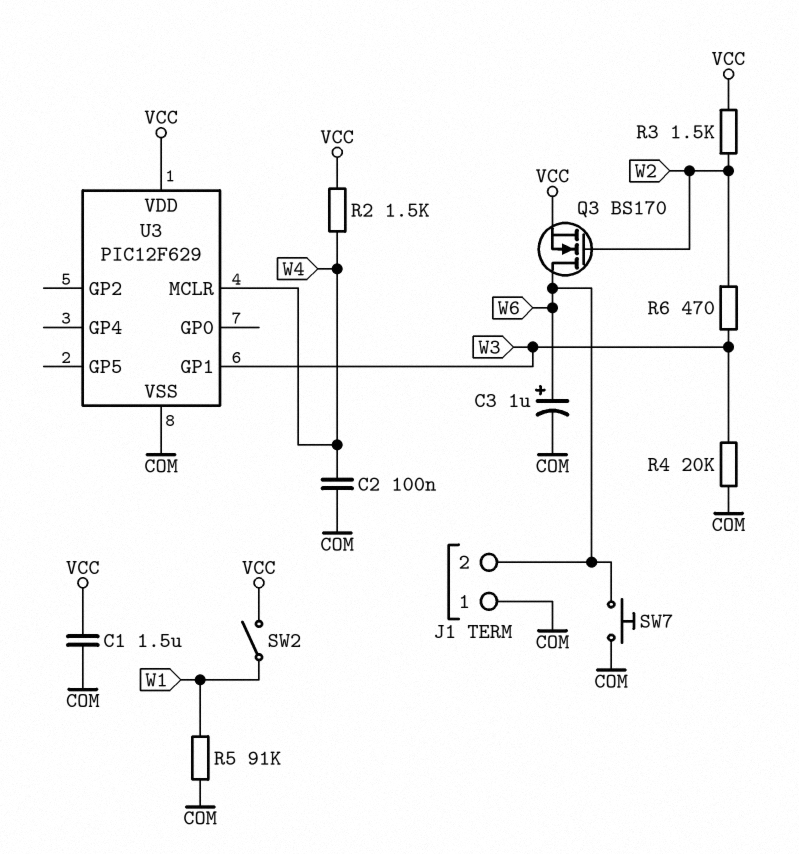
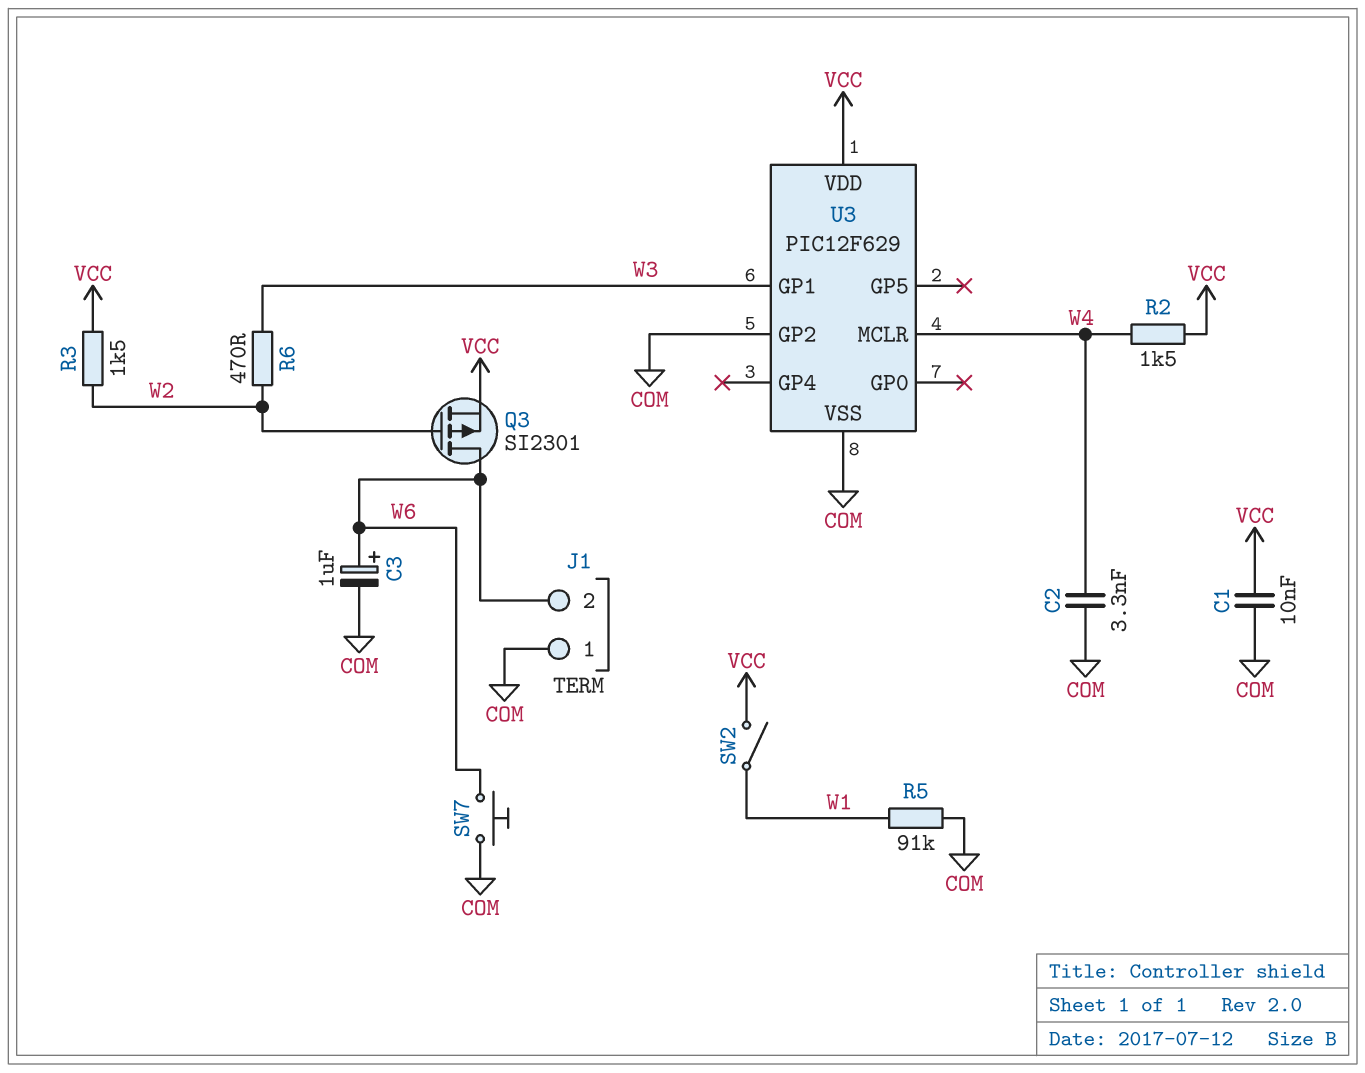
C1: 1.5uF (COM, VCC) -> 10nF (COM, VCC)
C2: 100nF (COM, W4) -> 3.3nF (COM, W4)
Q3: NMOS BS170 (G W2, D W6, S VCC) -> PMOS SI2301 (G W2, D W6, S VCC)
R4: 20k (COM, W3) -> none
U3 pin GP2: none -> COM

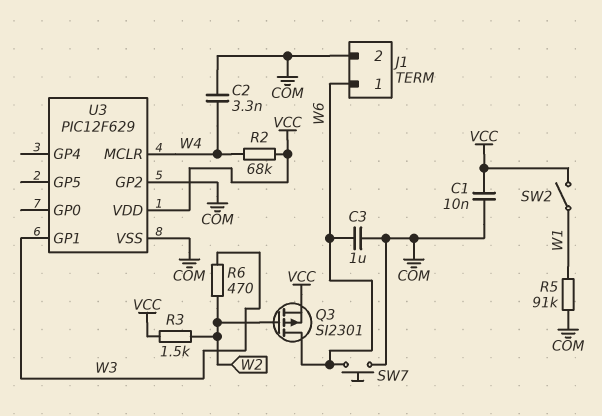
C3: 1uF (plus W6, minus COM) -> 1uF (COM, W6)
J1 pin 1: COM -> W6
J1 pin 2: W6 -> COM
R2: 1.5k (VCC, W4) -> 68k (VCC, W4)

